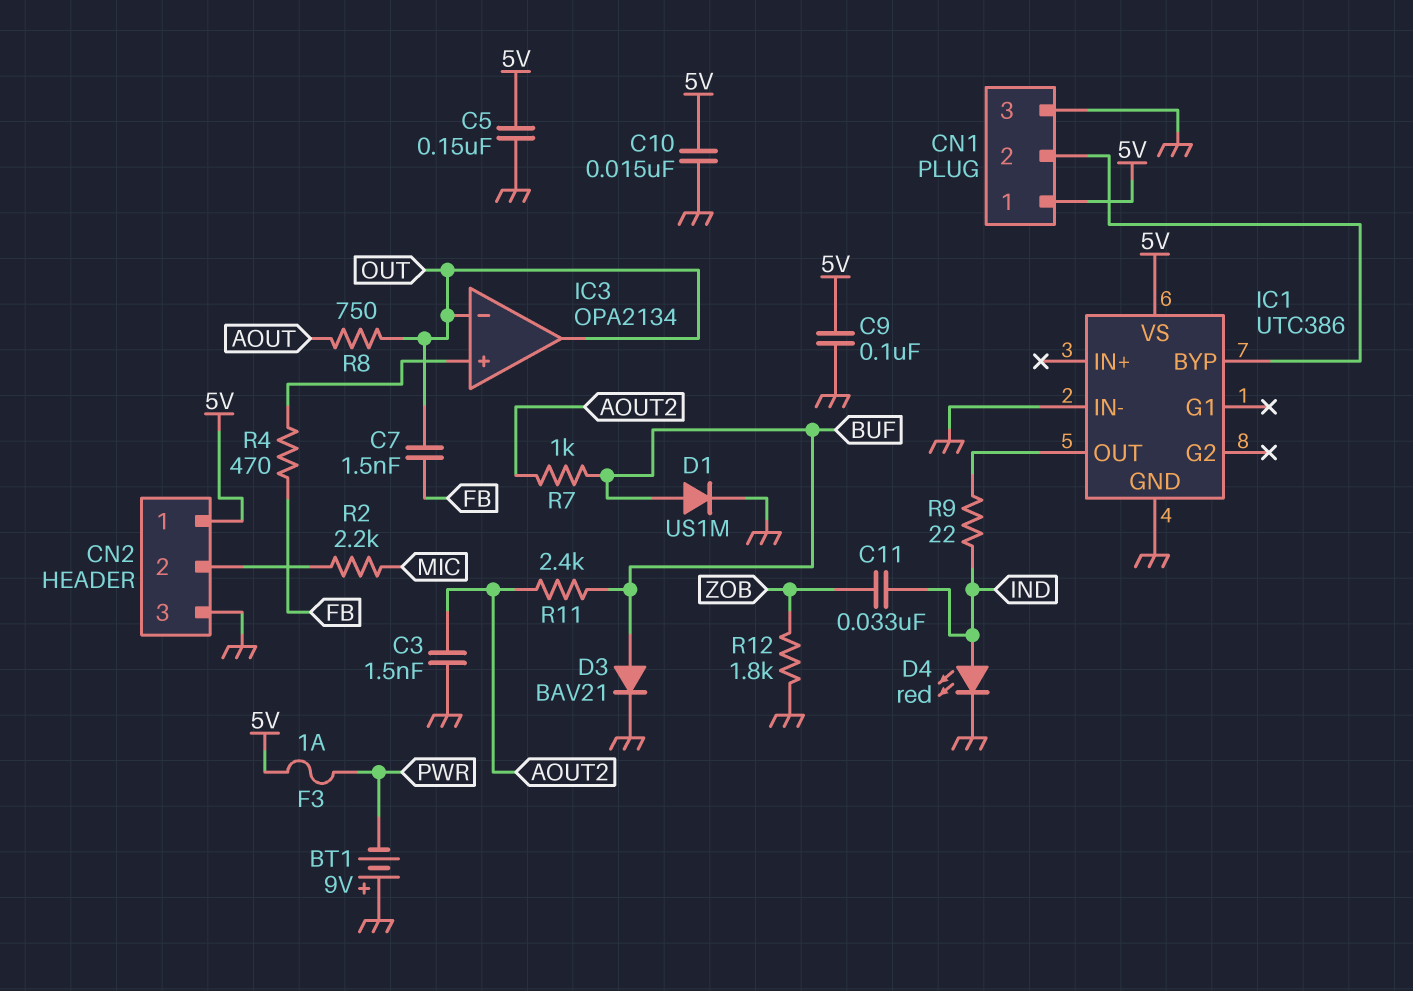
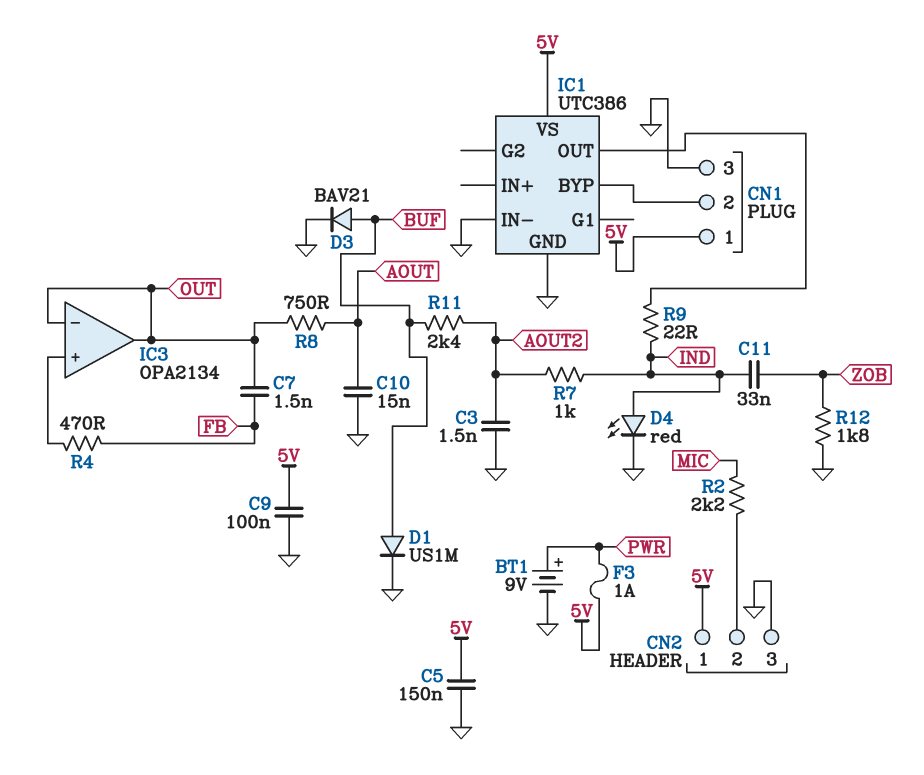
BT1: 9V (plus GND, minus PWR) -> 9V (plus PWR, minus GND)
C10: 15nF (5V, GND) -> 15nF (AOUT, GND)
R7: 1k (AOUT2, BUF) -> 1k (AOUT2, IND)

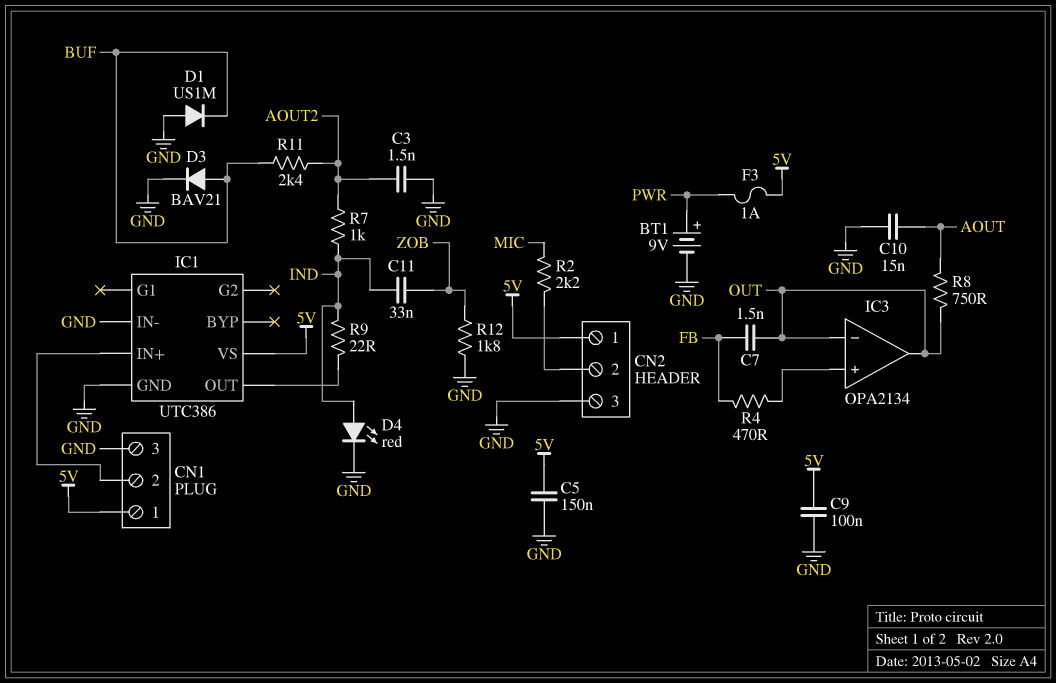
D1: diode US1M (A BUF, K GND) -> diode US1M (A GND, K BUF)
IC1 pin BYP: CN1/2 -> none
IC1 pin IN+: none -> CN1/2

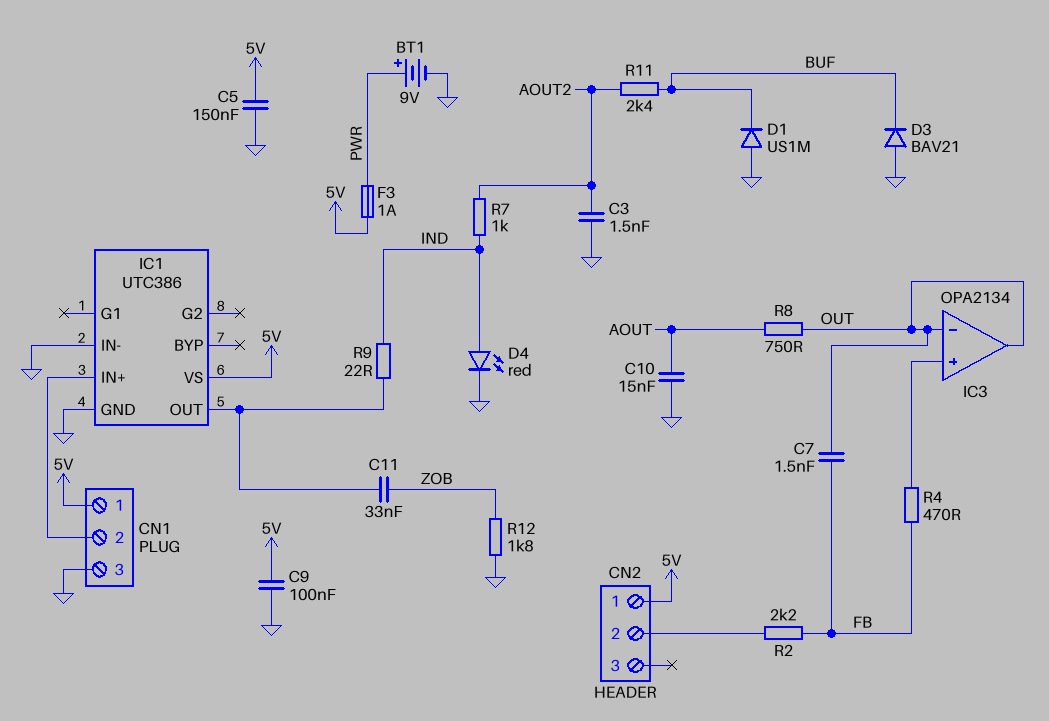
C11: 33nF (IND, ZOB) -> 33nF (IC1/OUT, ZOB)
CN2 pin 3: GND -> none
D3: diode BAV21 (A BUF, K GND) -> diode BAV21 (A GND, K BUF)
R2: 2.2k (CN2/2, MIC) -> 2.2k (CN2/2, FB)

